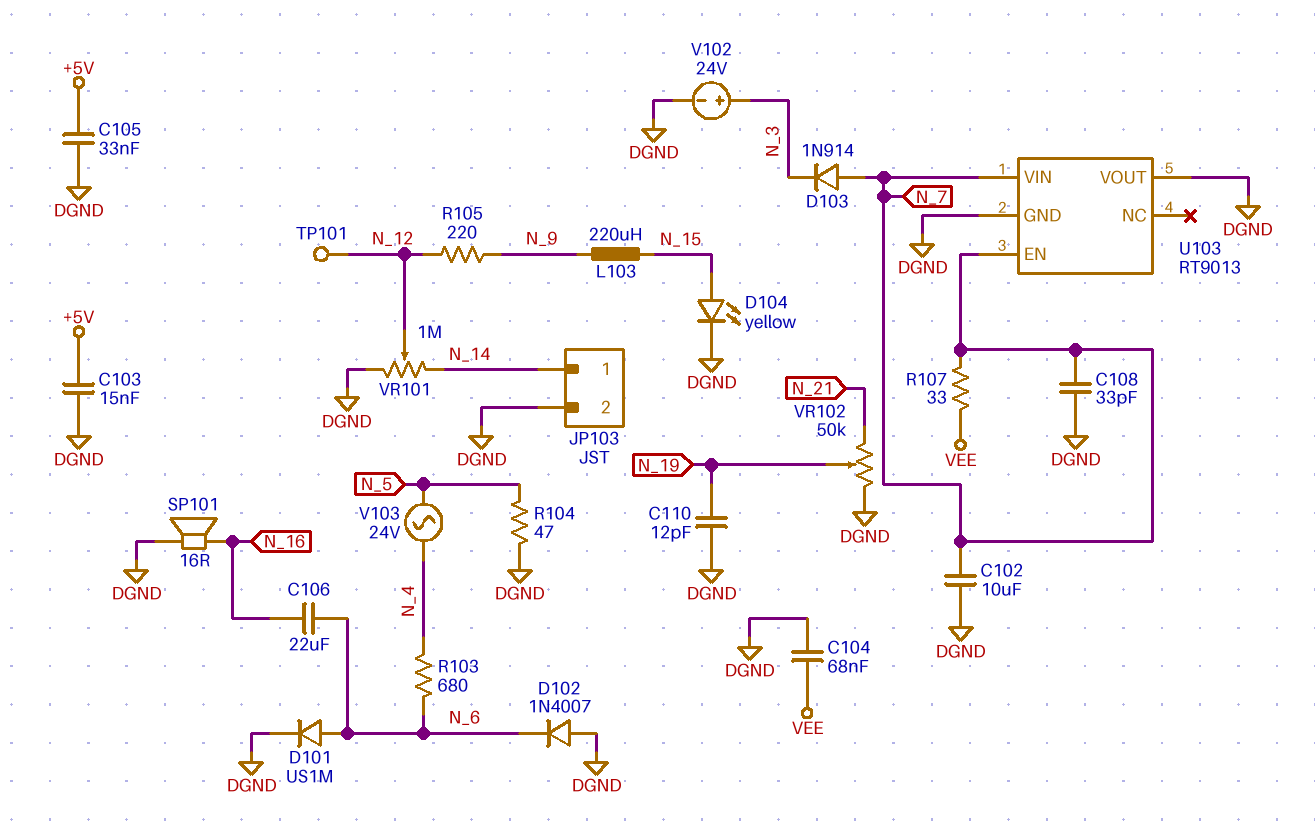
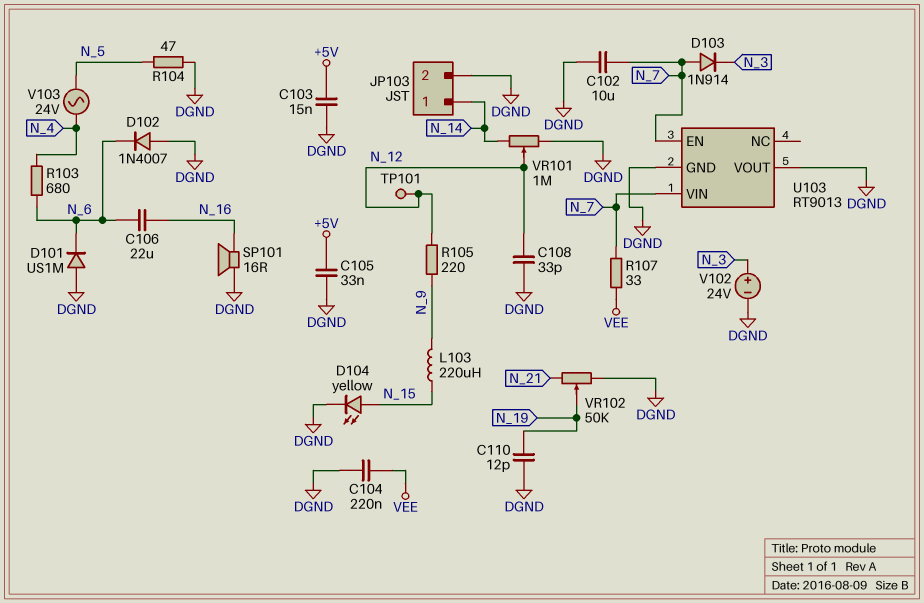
C104: 68nF (DGND, VEE) -> 220nF (DGND, VEE)
C108: 33pF (DGND, N_7) -> 33pF (DGND, N_12)
D101: diode US1M (A N_6, K DGND) -> diode US1M (A DGND, K N_6)

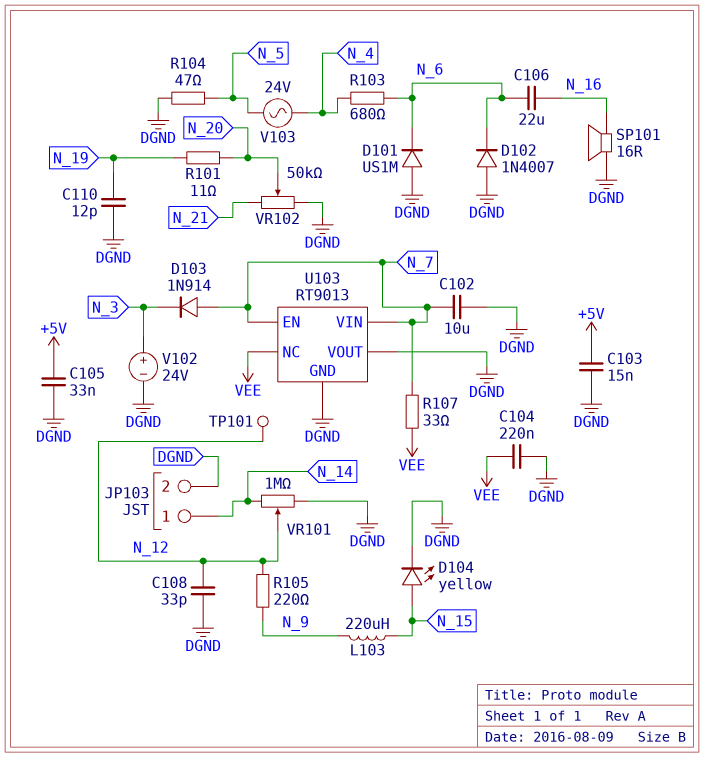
R101: none -> 11 (N_19, N_20)
U103 pin NC: none -> VEE
VR102: 50k (DGND, N_21, wiper N_19) -> 50k (DGND, N_21, wiper N_20)

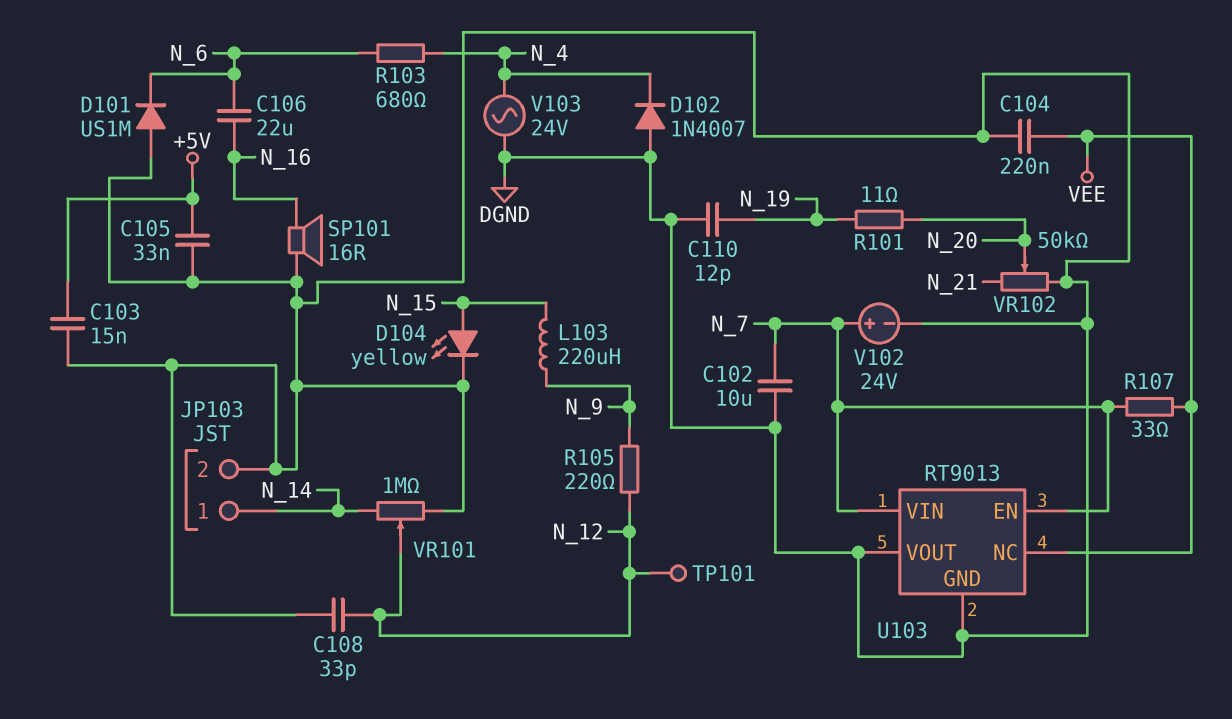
D102: diode 1N4007 (A DGND, K N_6) -> diode 1N4007 (A DGND, K N_4)
D103: diode 1N914 (A N_7, K N_3) -> none
R104: 47 (DGND, N_5) -> none
V102: 24V (plus N_3, minus DGND) -> 24V (plus N_7, minus DGND)
V103: AC 24V (N_4, N_5) -> AC 24V (DGND, N_4)

